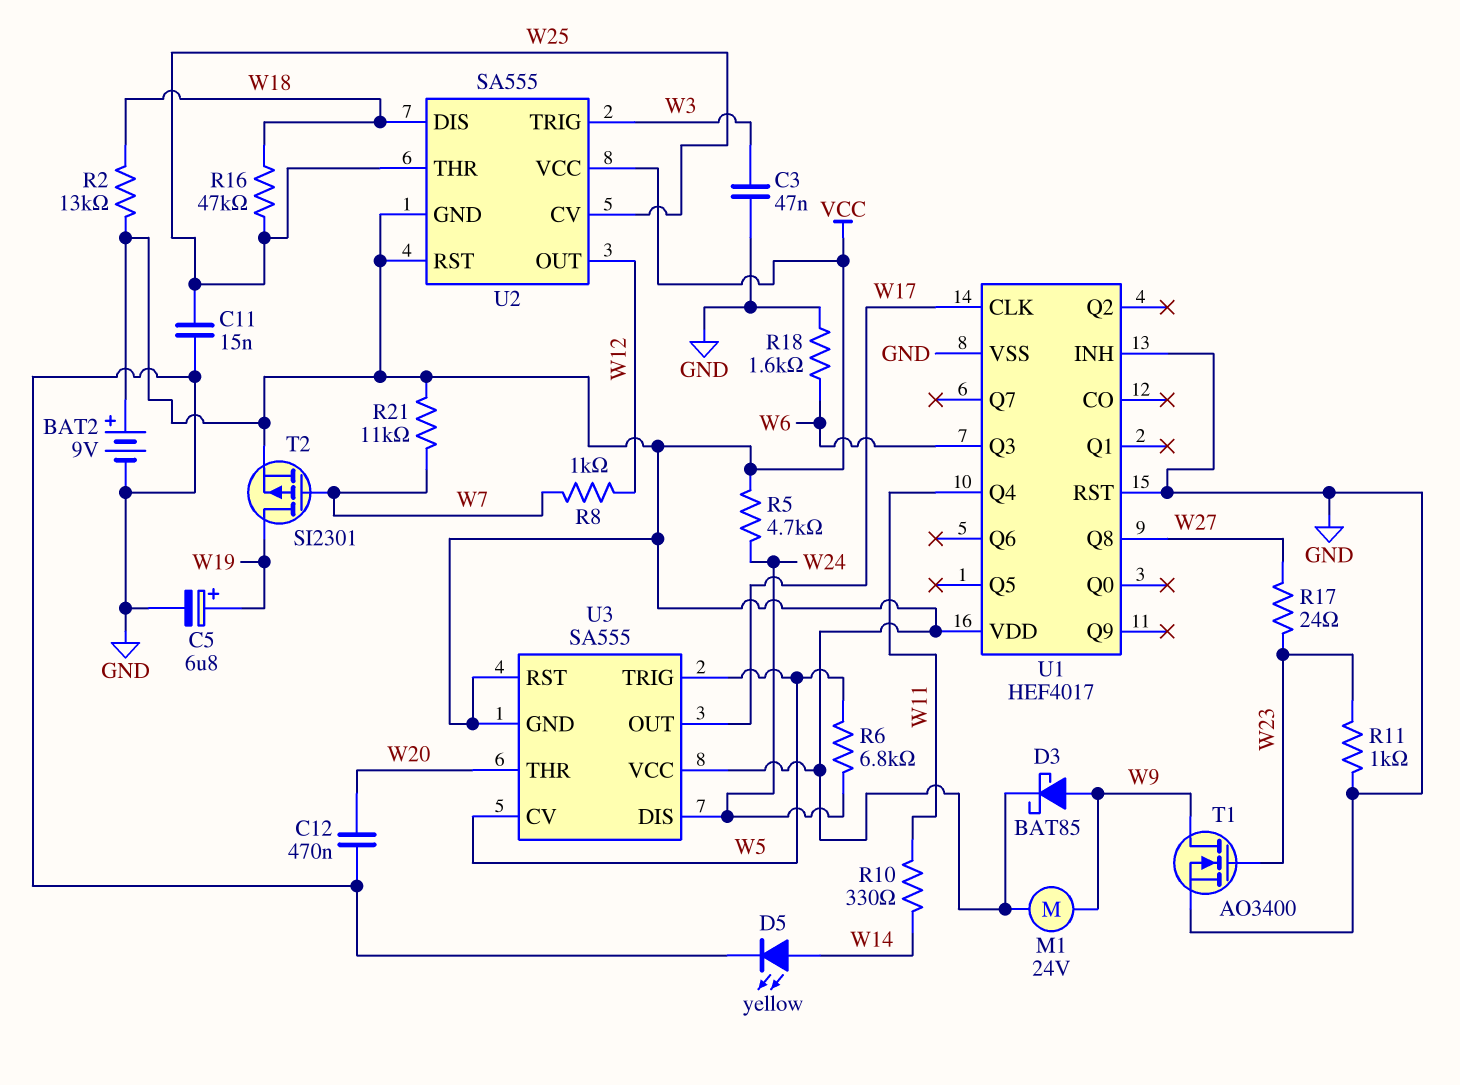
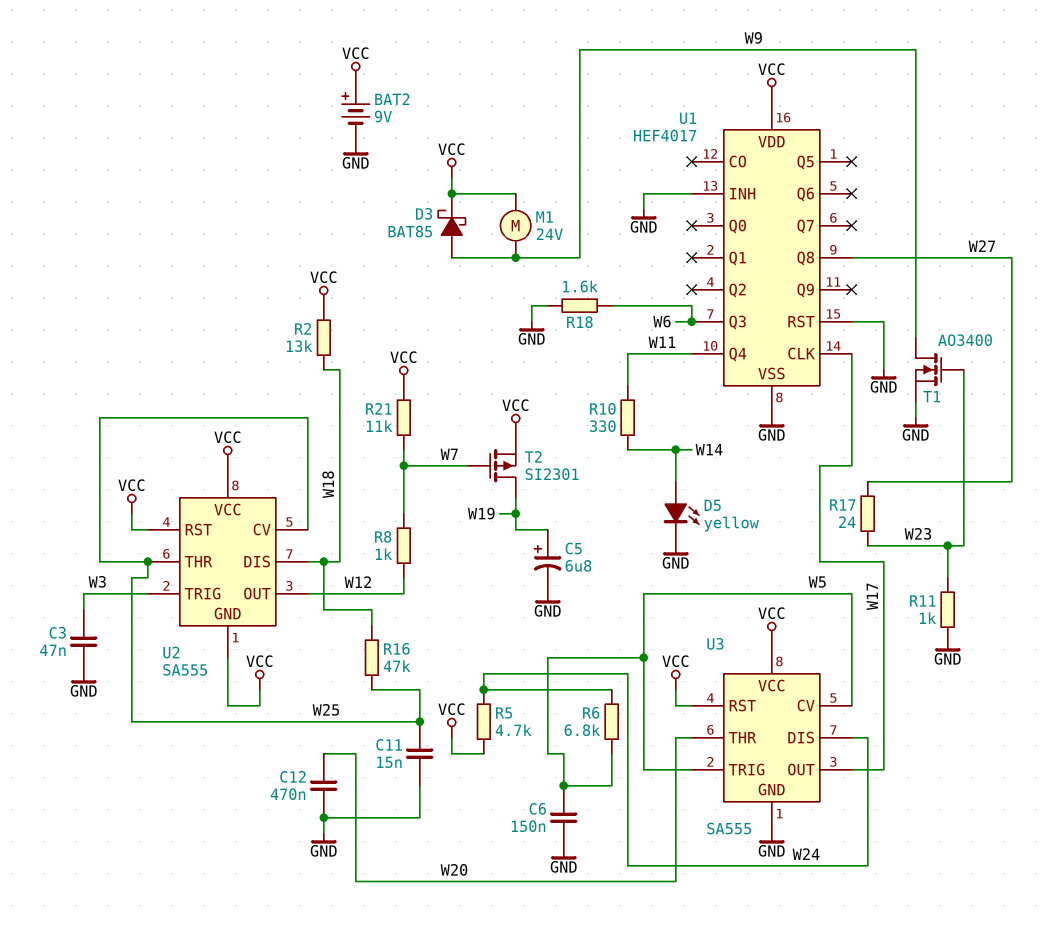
C6: none -> 150nF (GND, W5)
U3 pin GND: VCC -> GND

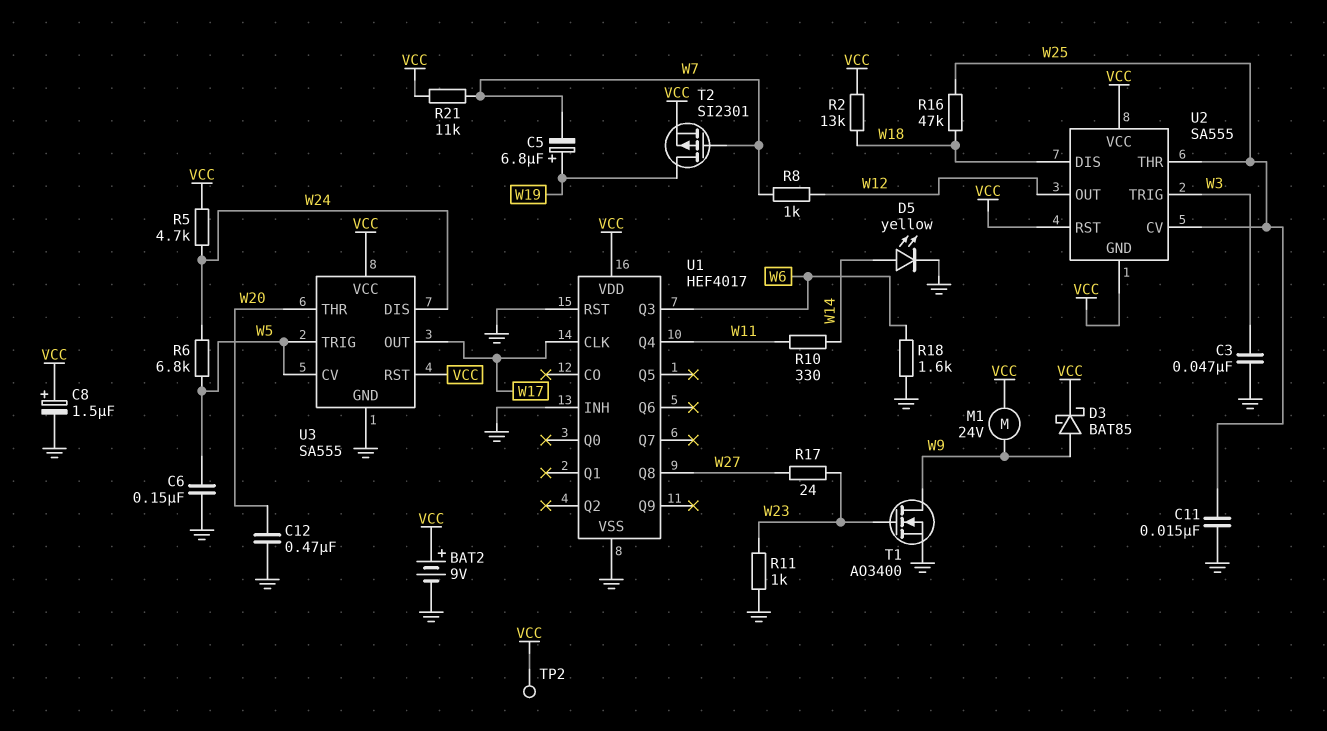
C5: 6.8uF (plus W19, minus GND) -> 6.8uF (plus W19, minus W7)
C8: none -> 1.5uF (plus VCC, minus GND)
TP2: none -> test point (VCC)

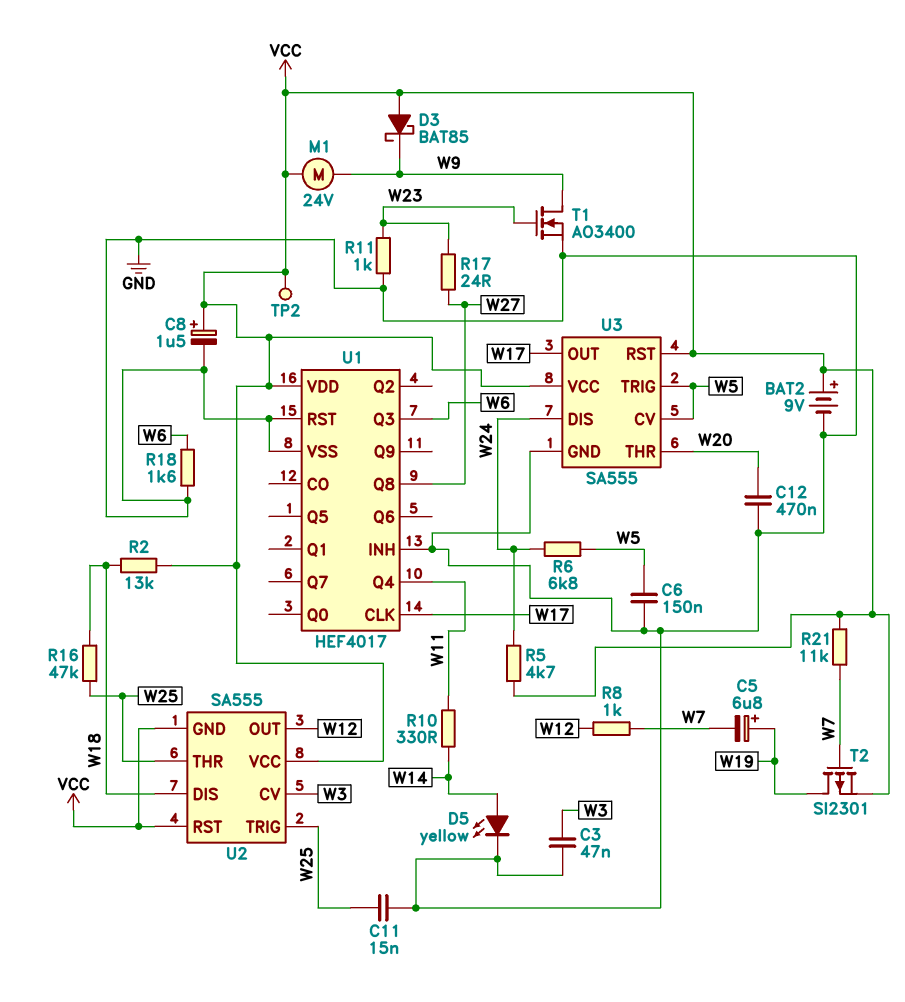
D3: schottky BAT85 (A W9, K VCC) -> schottky BAT85 (A VCC, K W9)
U2 pin CV: W25 -> W3
U2 pin TRIG: W3 -> W25

